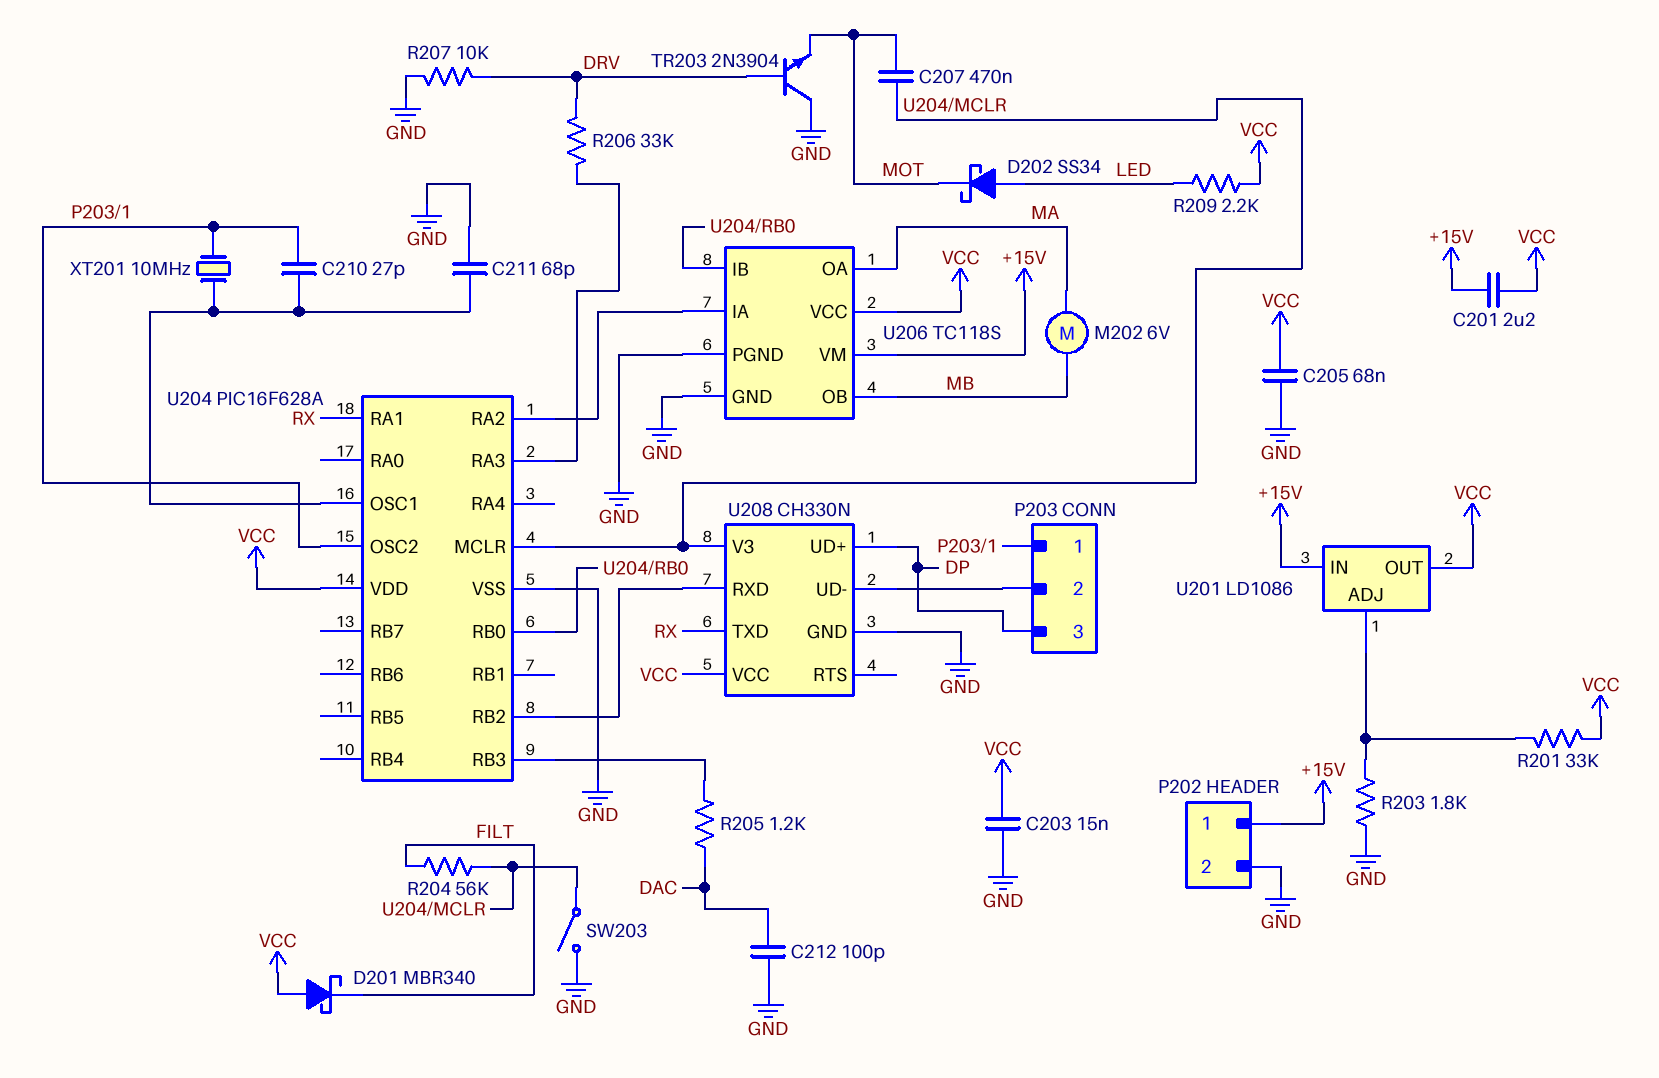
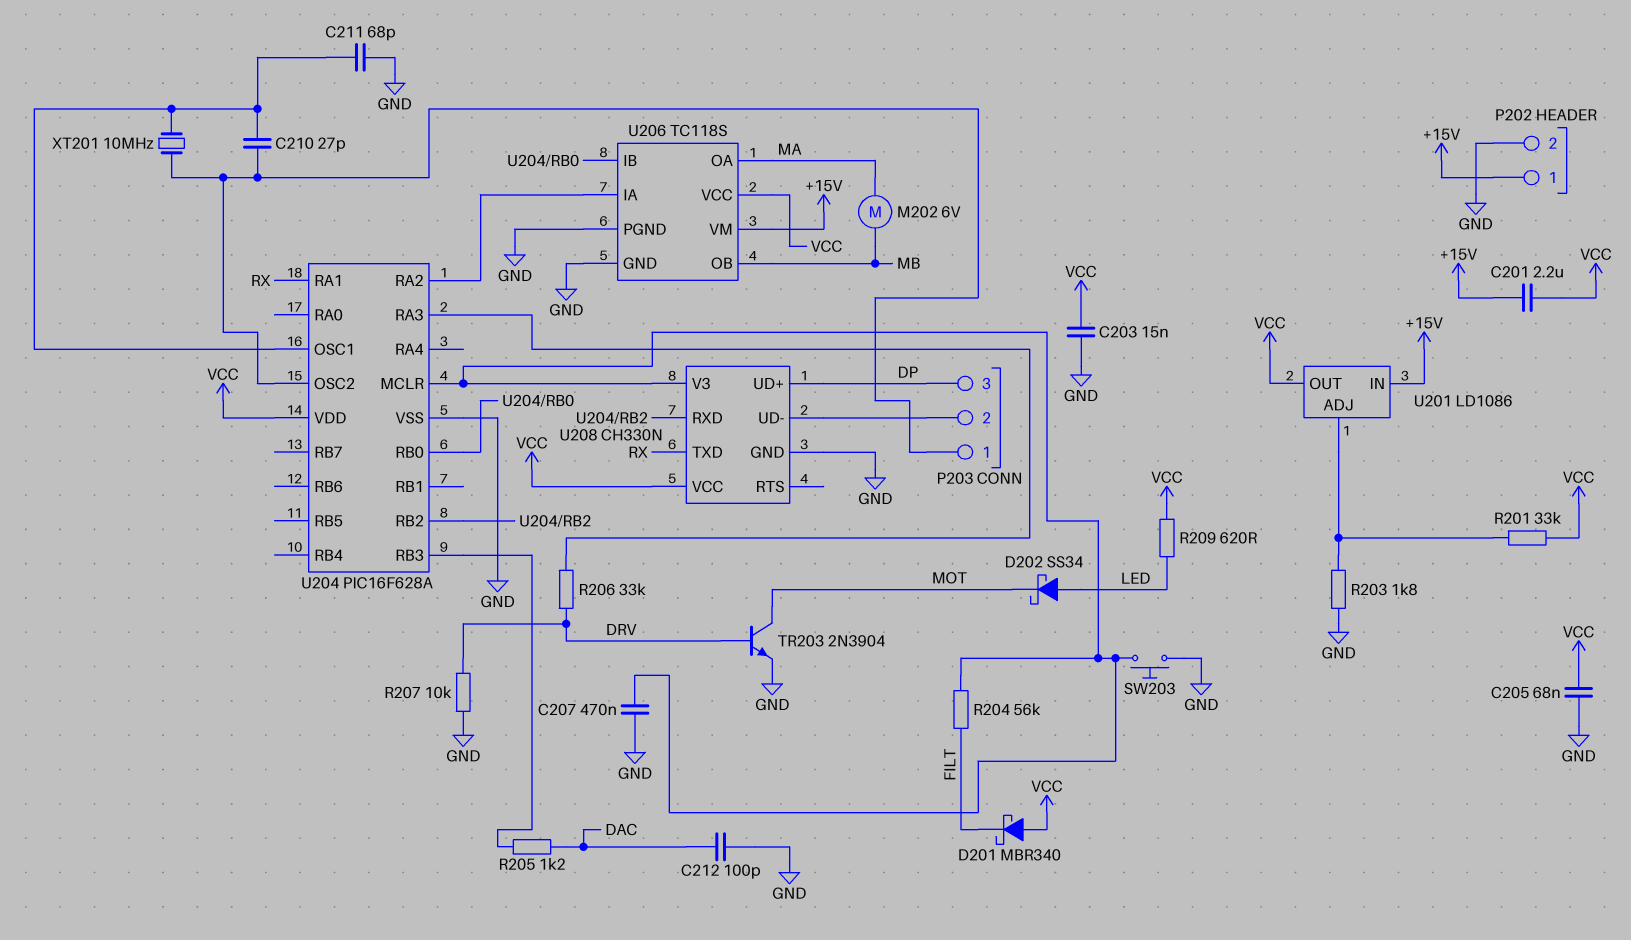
C207: 470nF (MOT, U204/MCLR) -> 470nF (GND, U204/MCLR)
R209: 2.2k (LED, VCC) -> 620 (LED, VCC)
SW203: switch (GND, U204/MCLR) -> button (GND, U204/MCLR)
TR203: NPN 2N3904 (B DRV, C GND, E MOT) -> NPN 2N3904 (B DRV, C MOT, E GND)

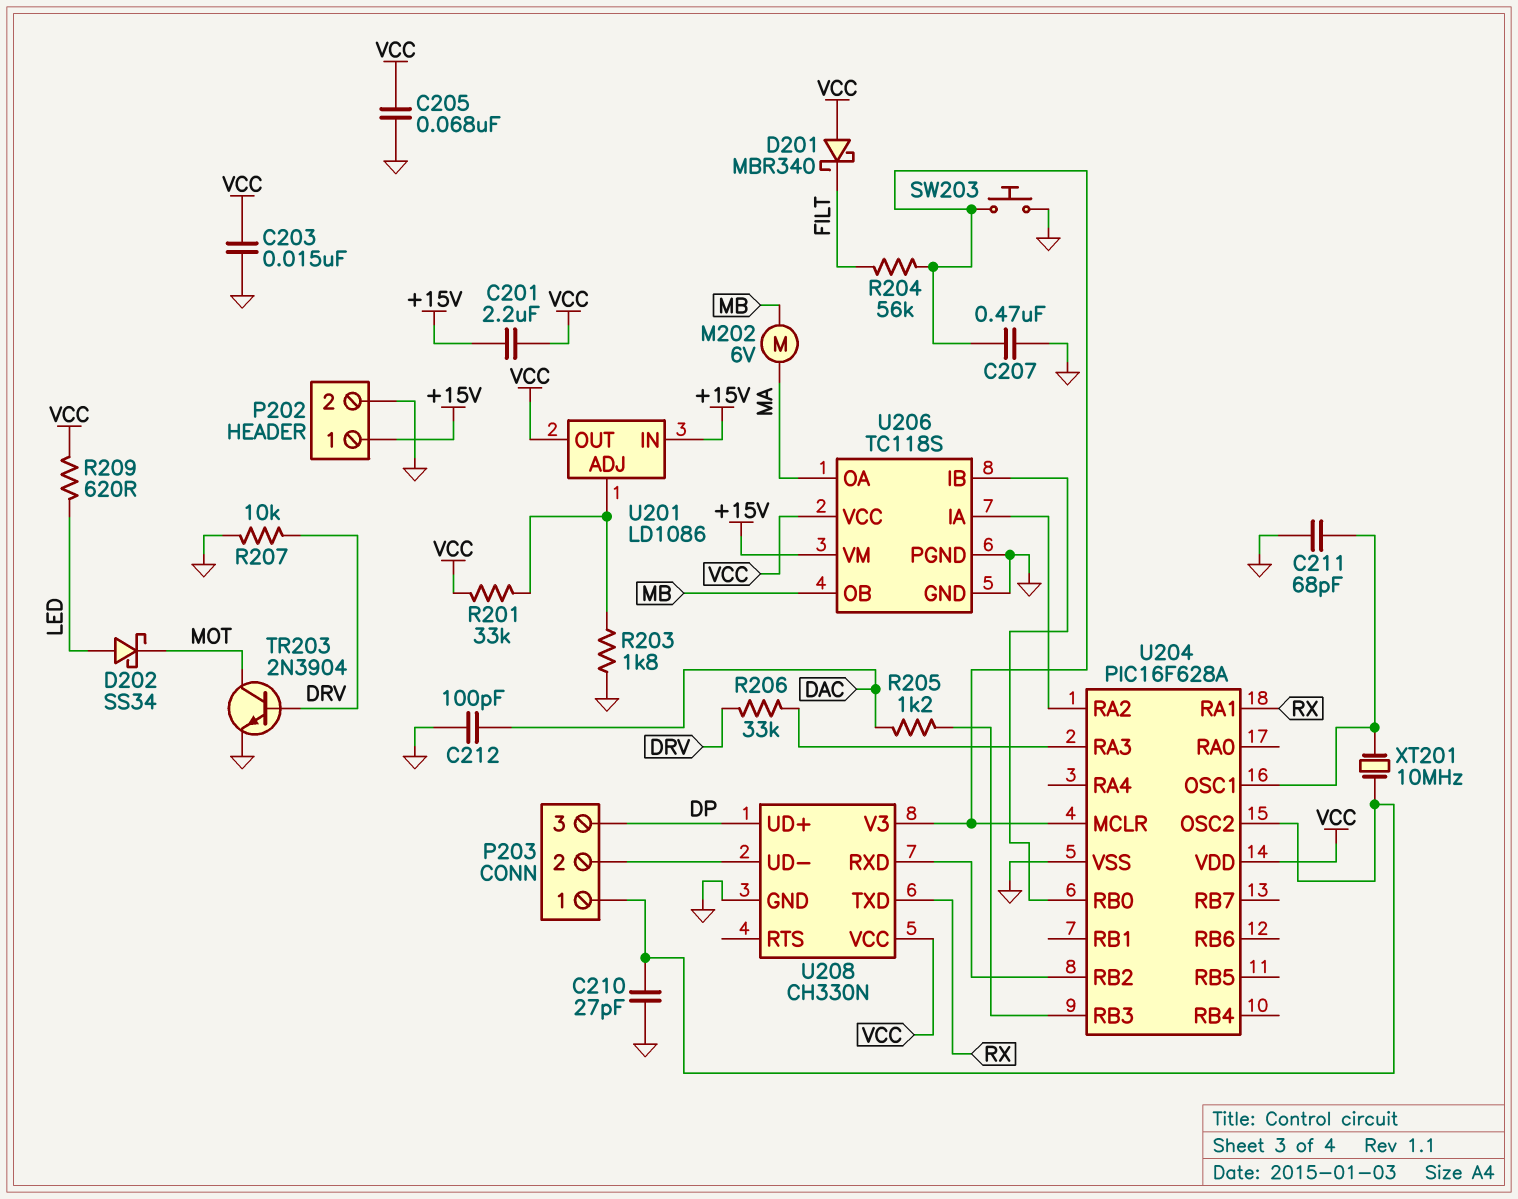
C210: 27pF (P203/1, U204/OSC1) -> 27pF (GND, P203/1)

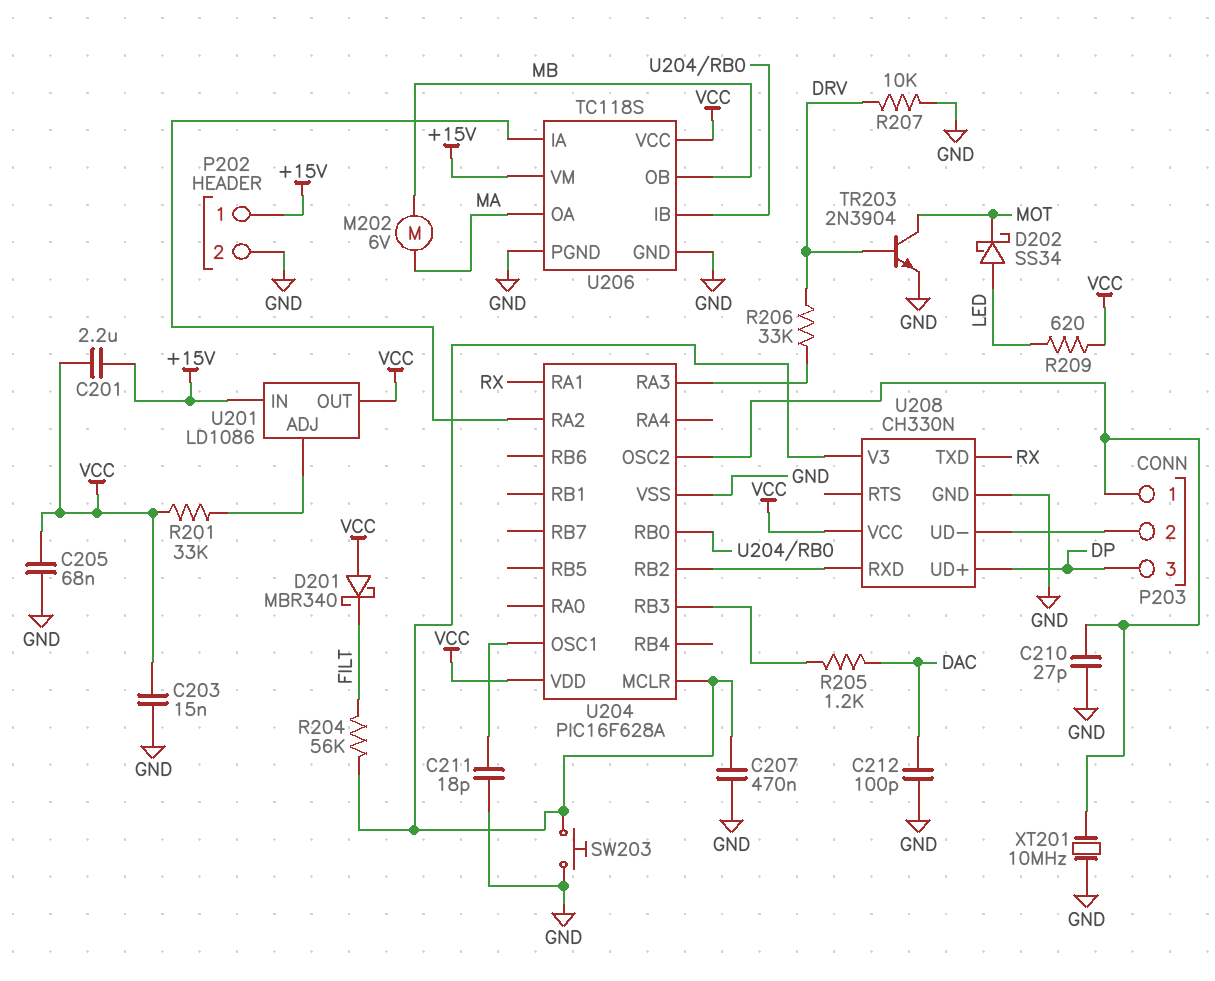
C211: 68pF (GND, U204/OSC1) -> 18pF (GND, U204/OSC1)
R203: 1.8k (GND, U201/ADJ) -> none
XT201: 10MHz (P203/1, U204/OSC1) -> 10MHz (GND, P203/1)

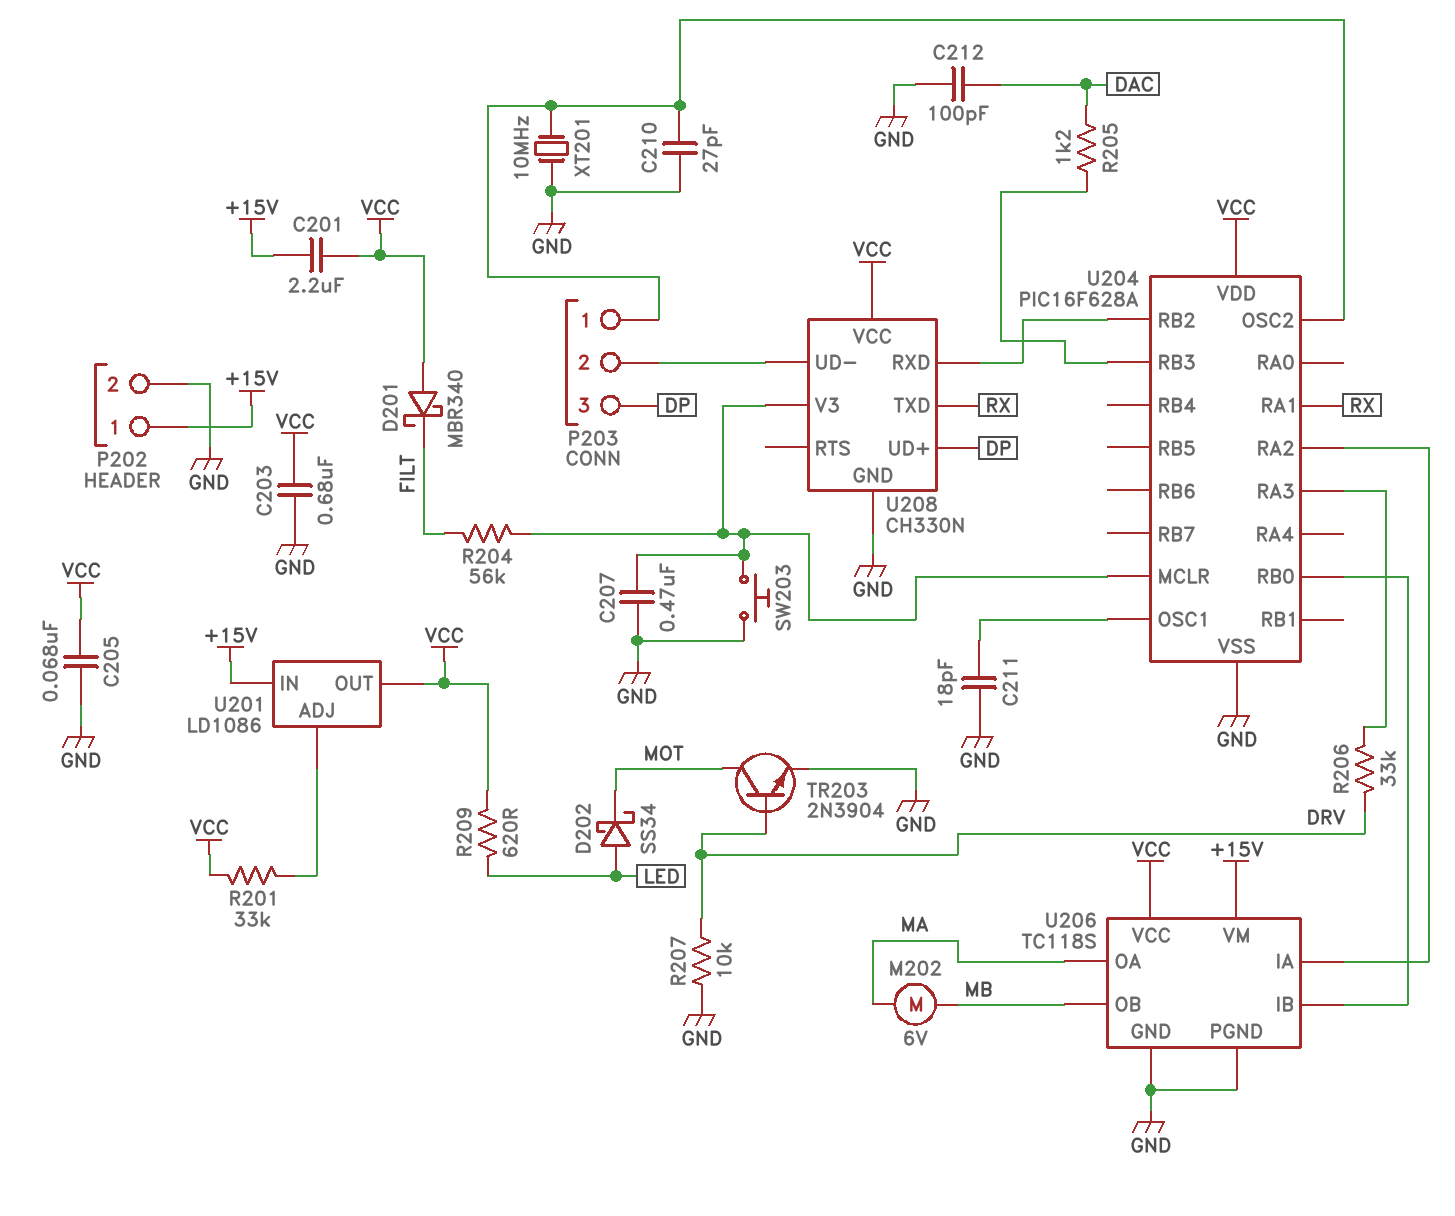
C203: 15nF (GND, VCC) -> 680nF (GND, VCC)

